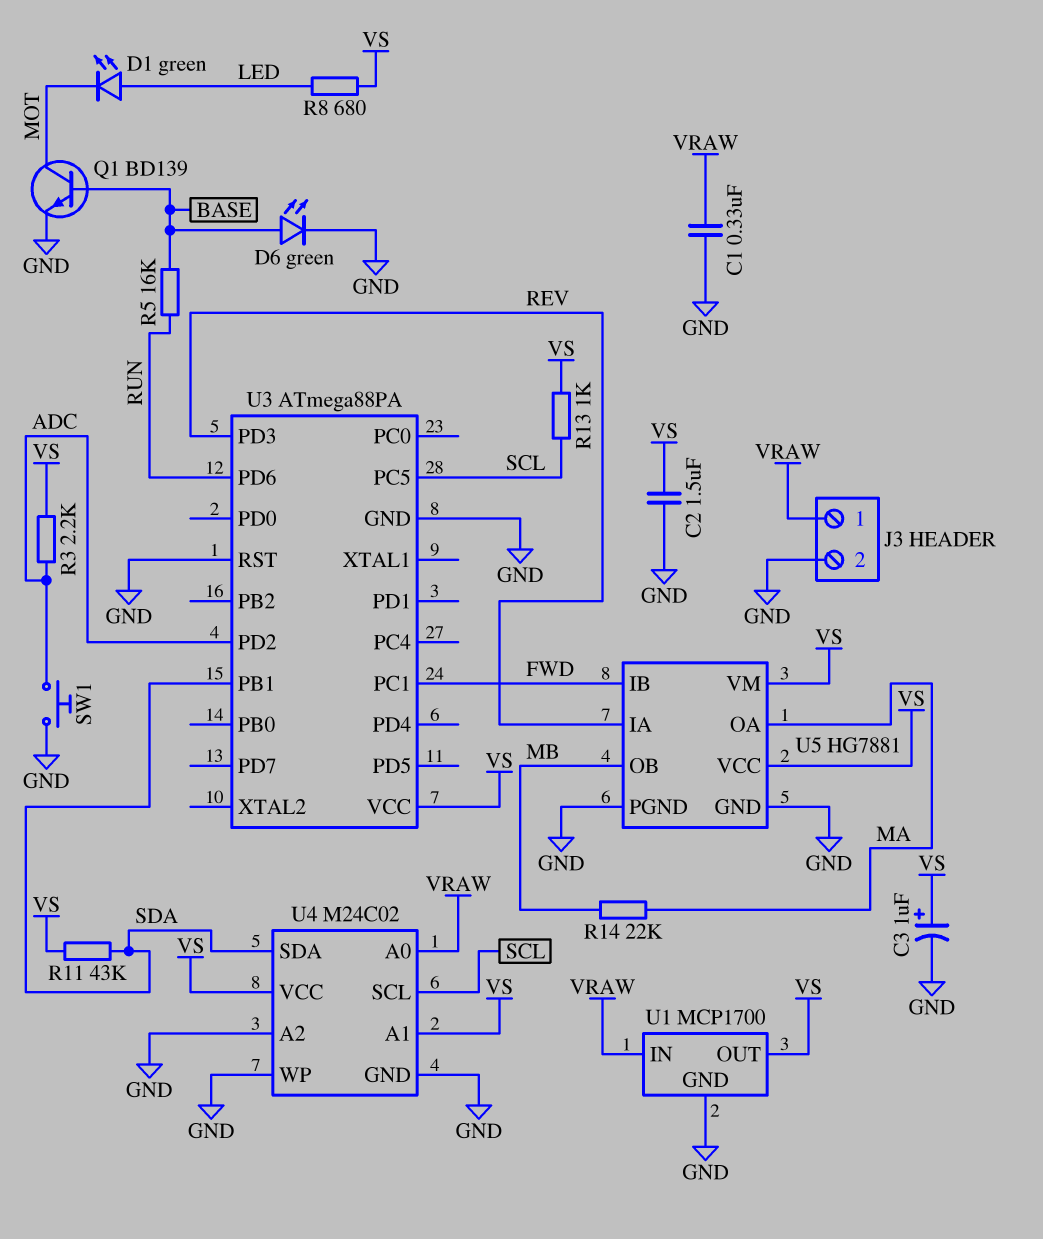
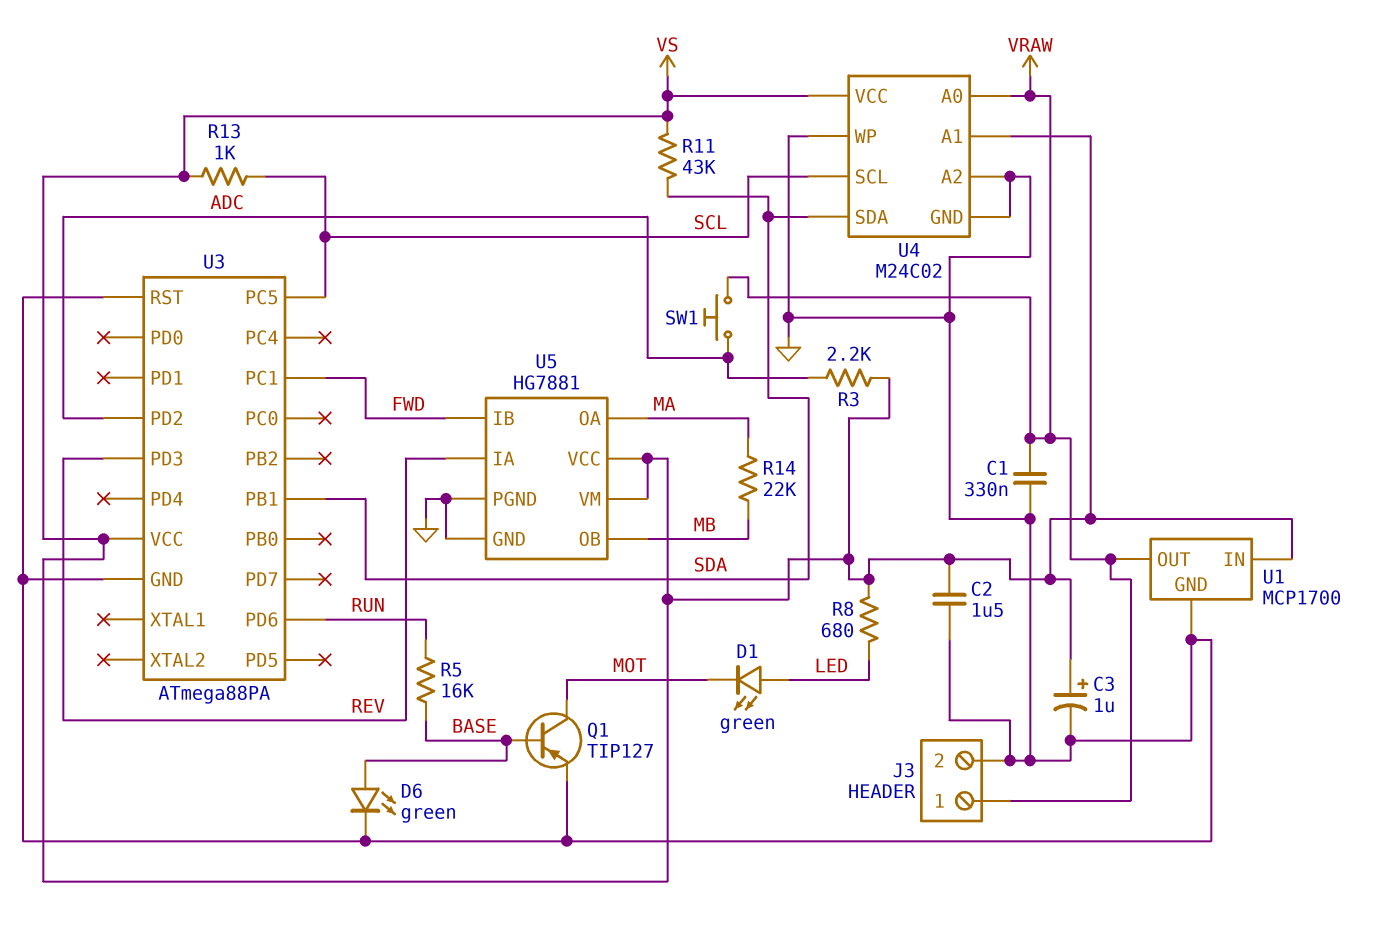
Q1: NPN BD139 (B BASE, C MOT, E GND) -> PNP TIP127 (B BASE, C MOT, E GND)
SW1: button (ADC, GND) -> button (ADC, VRAW)
U1 pin IN: VRAW -> VS
U1 pin OUT: VS -> VRAW

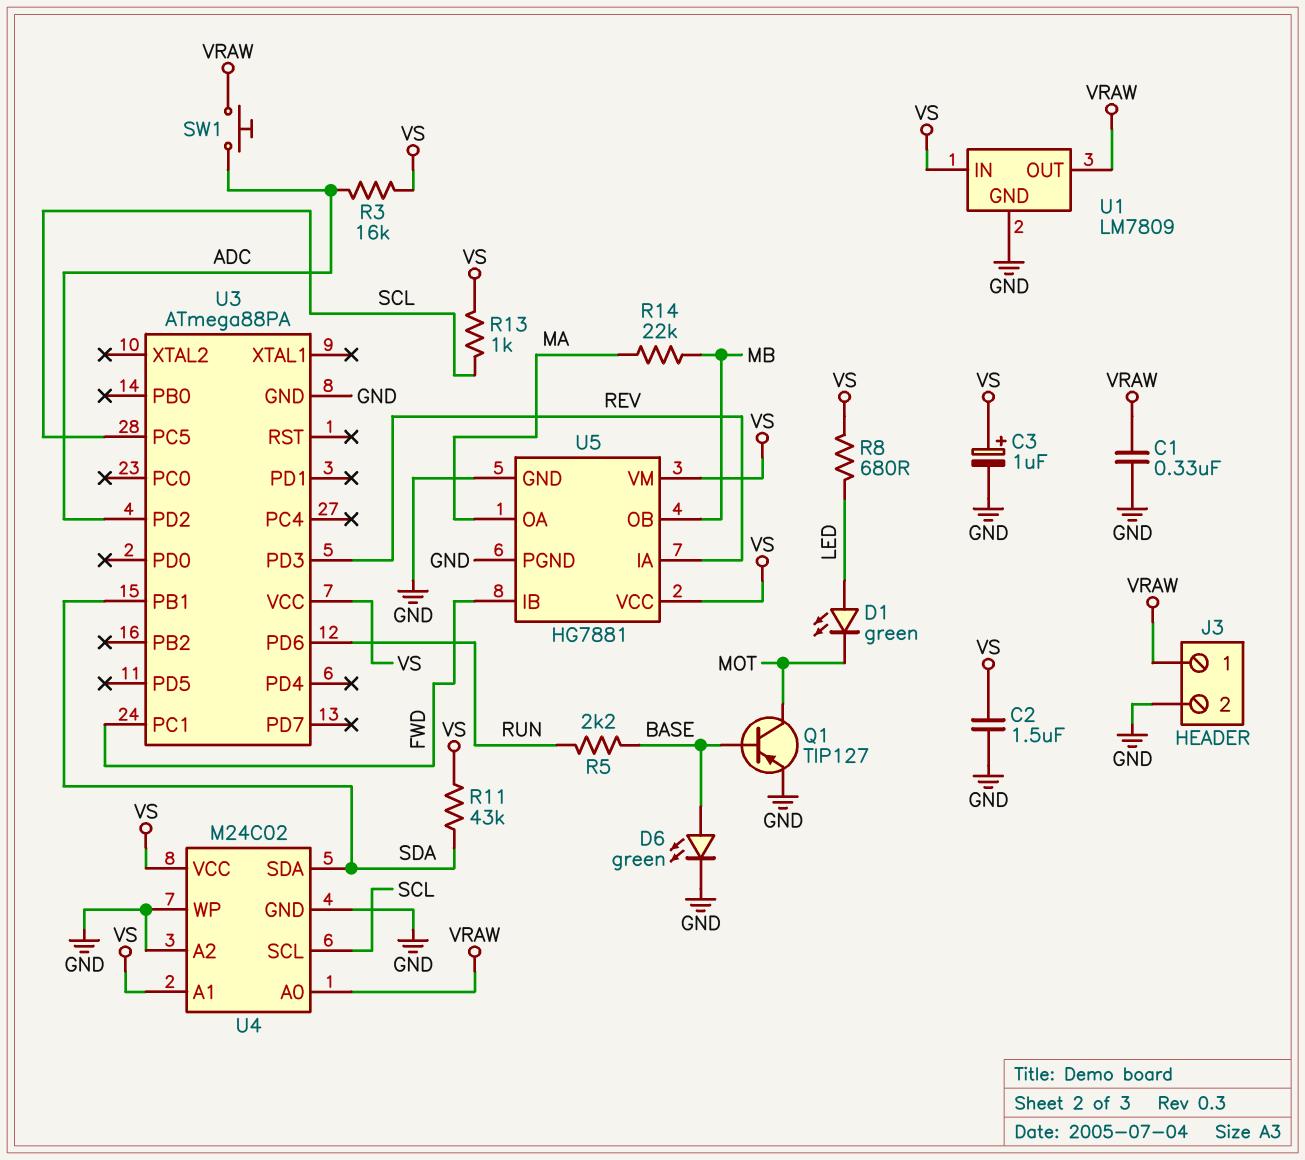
R3: 2.2k (ADC, VS) -> 16k (ADC, VS)
R5: 16k (BASE, RUN) -> 2.2k (BASE, RUN)
U1: MCP1700 -> LM7809
U3 pin RST: GND -> none

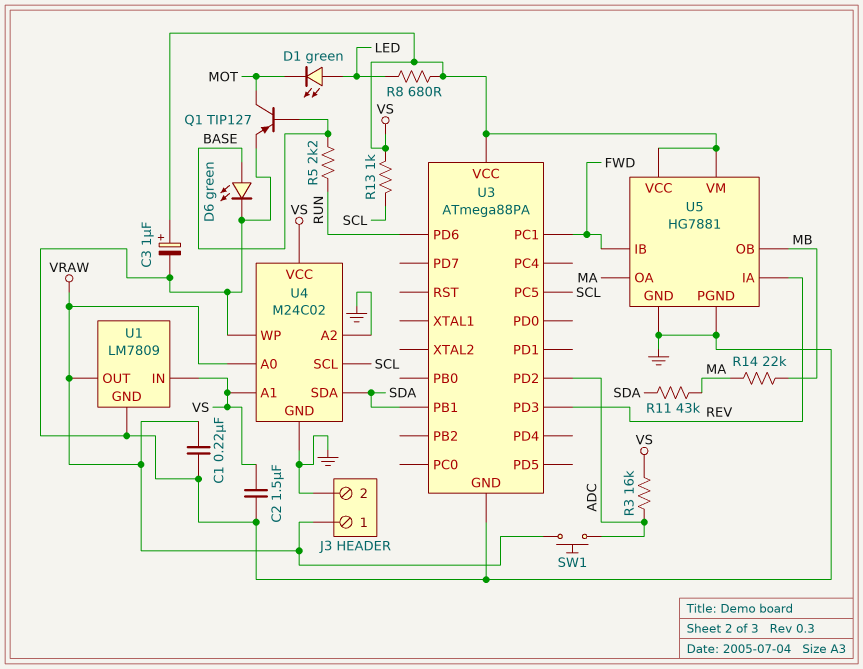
C1: 330nF (GND, VRAW) -> 220nF (GND, VRAW)
R11: 43k (SDA, VS) -> 43k (MA, SDA)

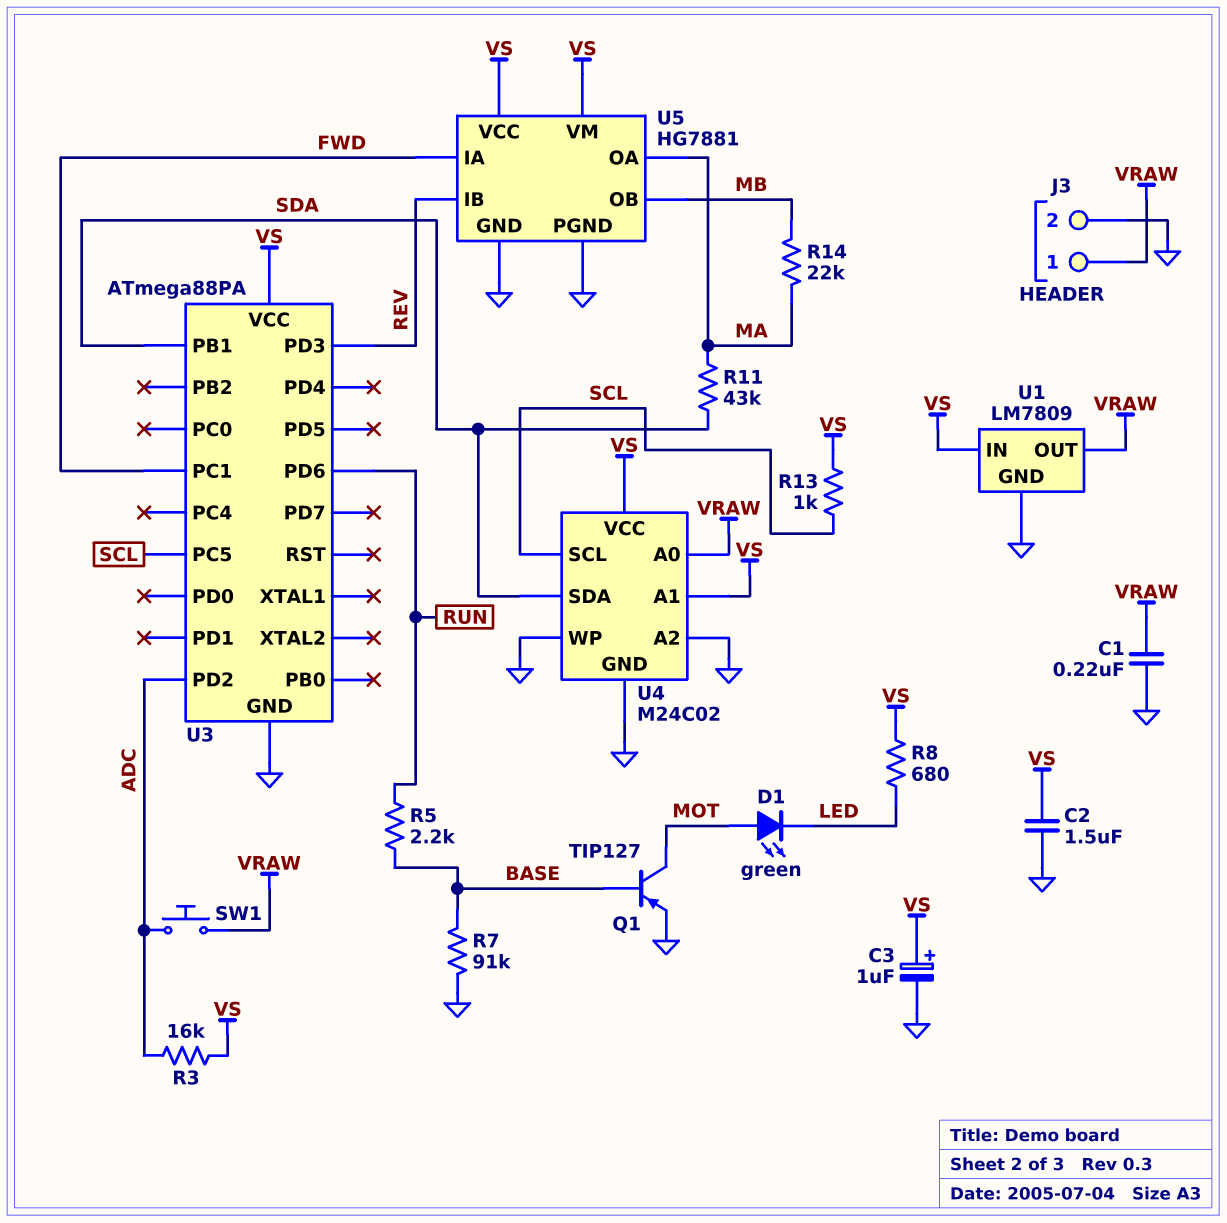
D1: LED green (A LED, K MOT) -> LED green (A MOT, K LED)
D6: LED green (A BASE, K GND) -> none
R7: none -> 91k (BASE, GND)
U5 pin IA: REV -> FWD
U5 pin IB: FWD -> REV

